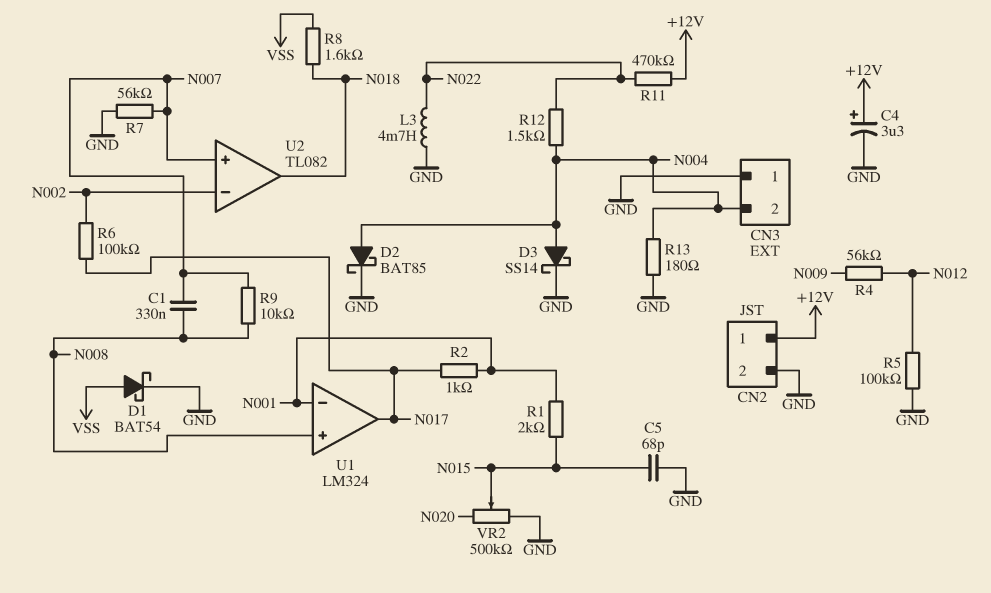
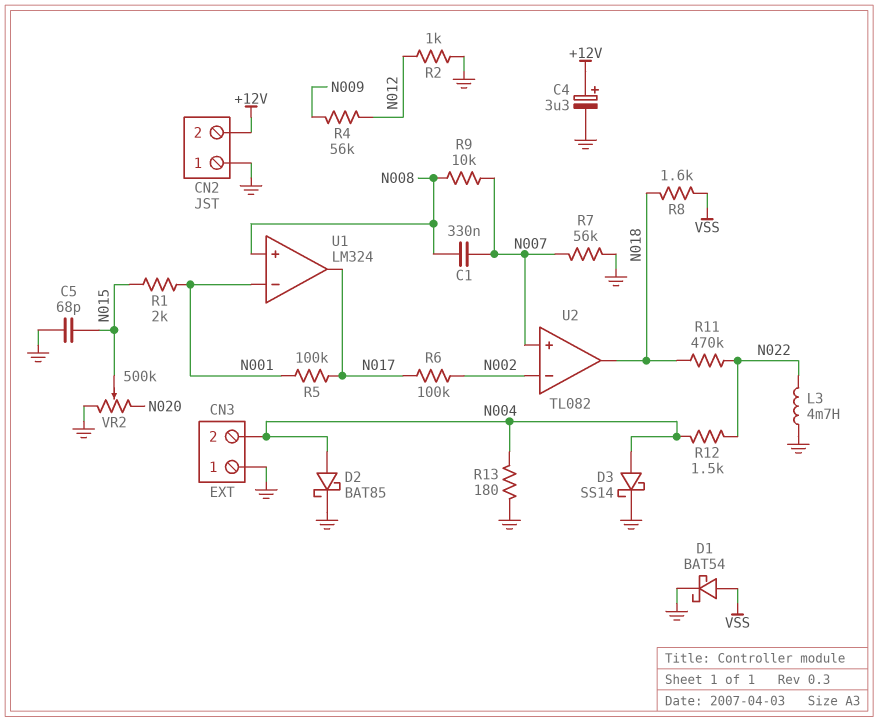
CN2 pin 1: +12V -> GND
CN2 pin 2: GND -> +12V
R2: 1k (N001, N017) -> 1k (GND, N012)
R5: 100k (GND, N012) -> 100k (N001, N017)
R11: 470k (+12V, N022) -> 470k (N018, N022)

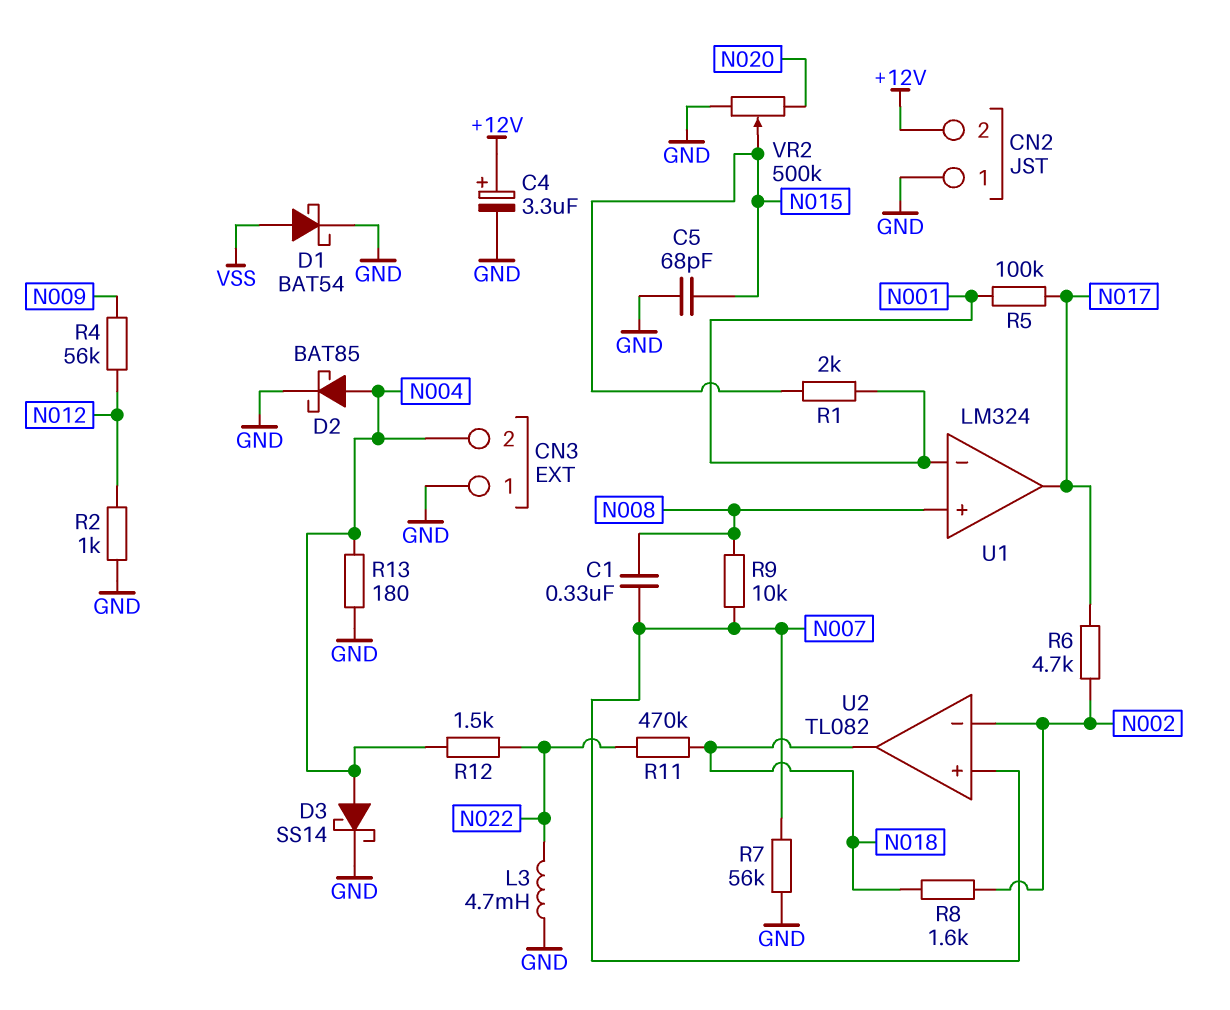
R6: 100k (N002, N017) -> 4.7k (N002, N017)
R8: 1.6k (N018, VSS) -> 1.6k (N002, N018)

